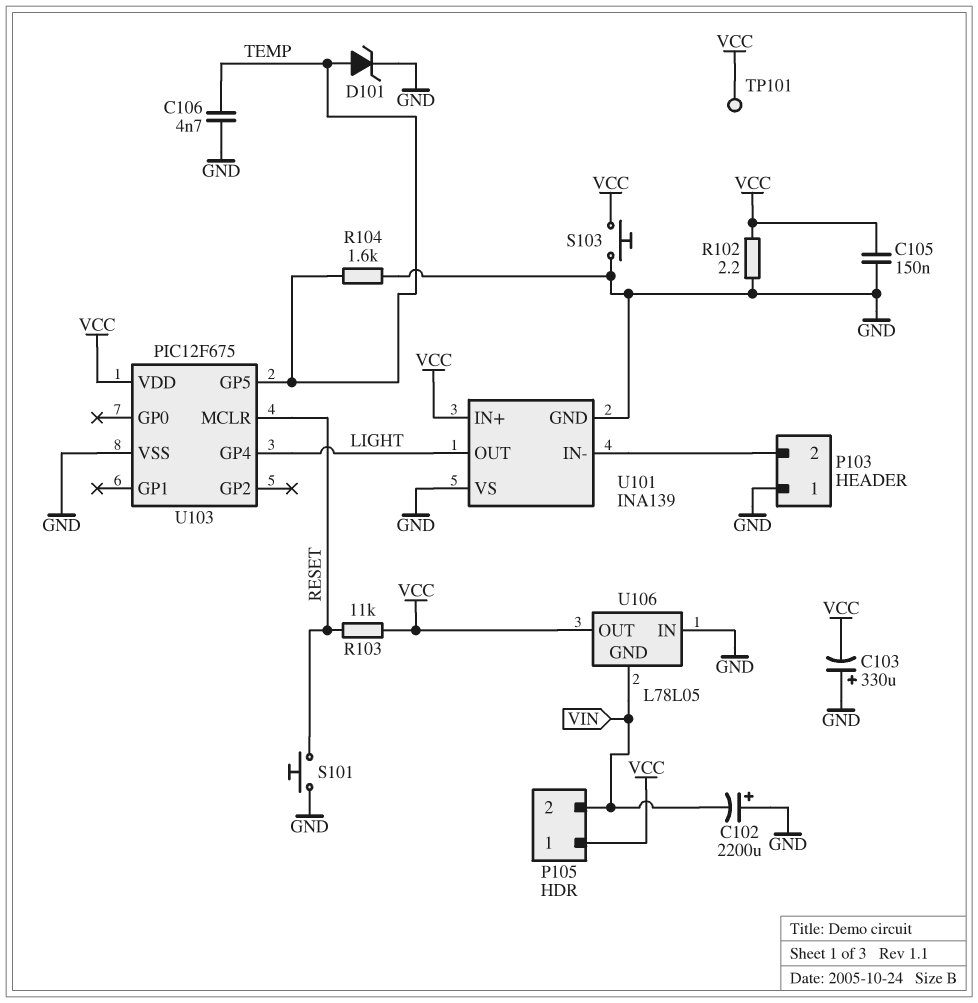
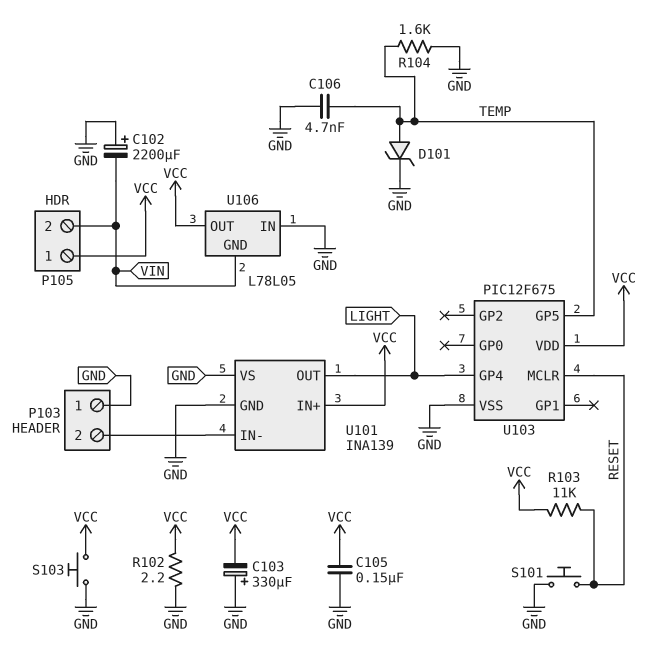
TP101: test point (VCC) -> none

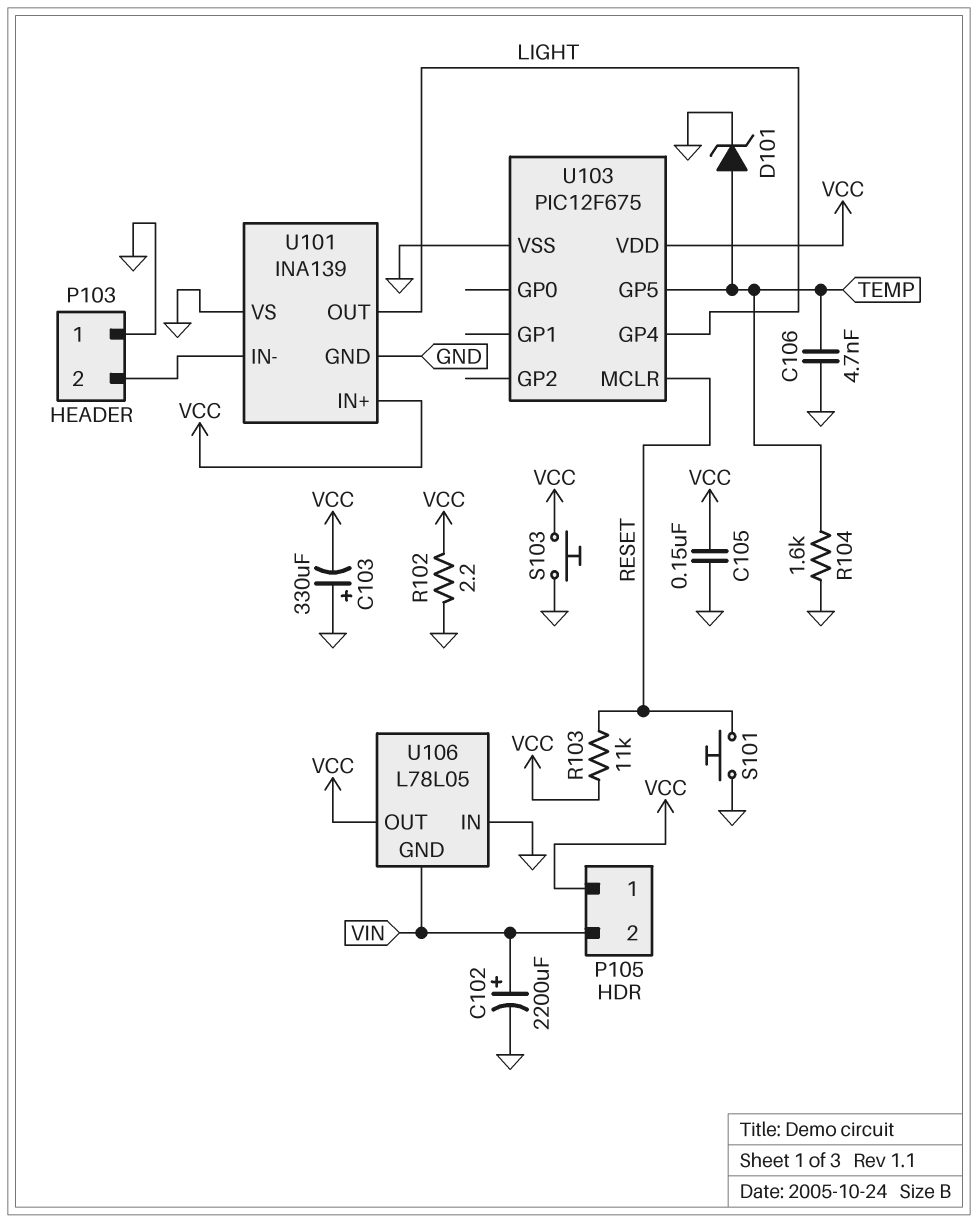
C102: 2200uF (plus GND, minus VIN) -> 2200uF (plus VIN, minus GND)

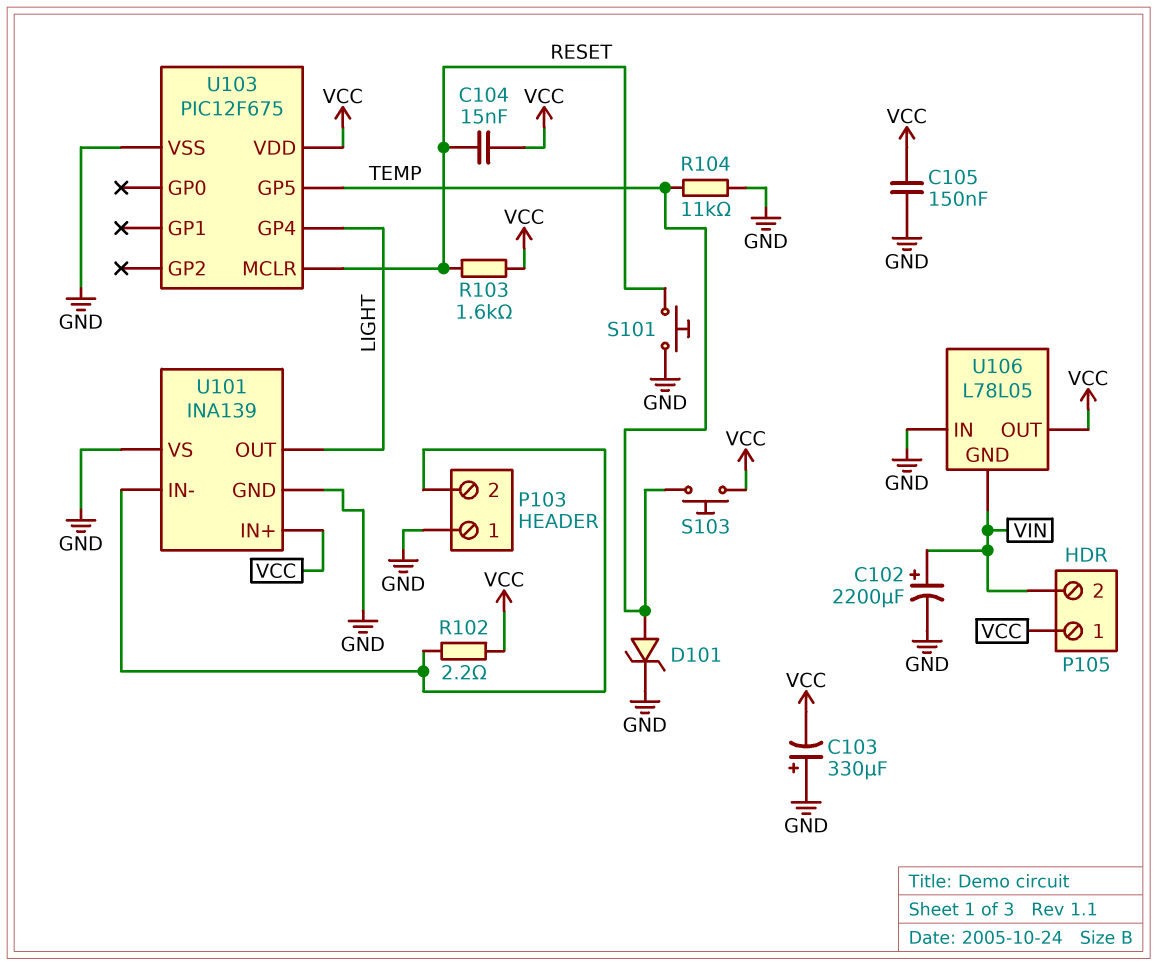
C104: none -> 15nF (RESET, VCC)
C106: 4.7nF (GND, TEMP) -> none
R102: 2.2 (GND, VCC) -> 2.2 (P103/2, VCC)
R103: 11k (RESET, VCC) -> 1.6k (RESET, VCC)
R104: 1.6k (GND, TEMP) -> 11k (GND, TEMP)
S103: button (GND, VCC) -> button (TEMP, VCC)

